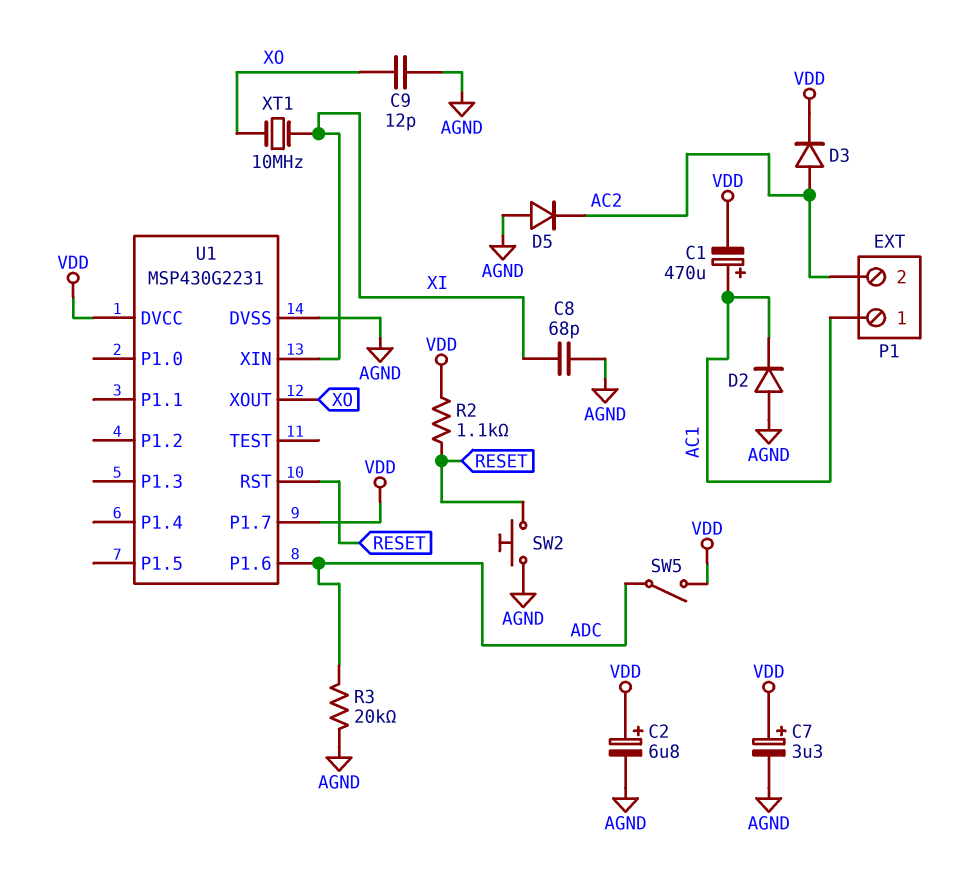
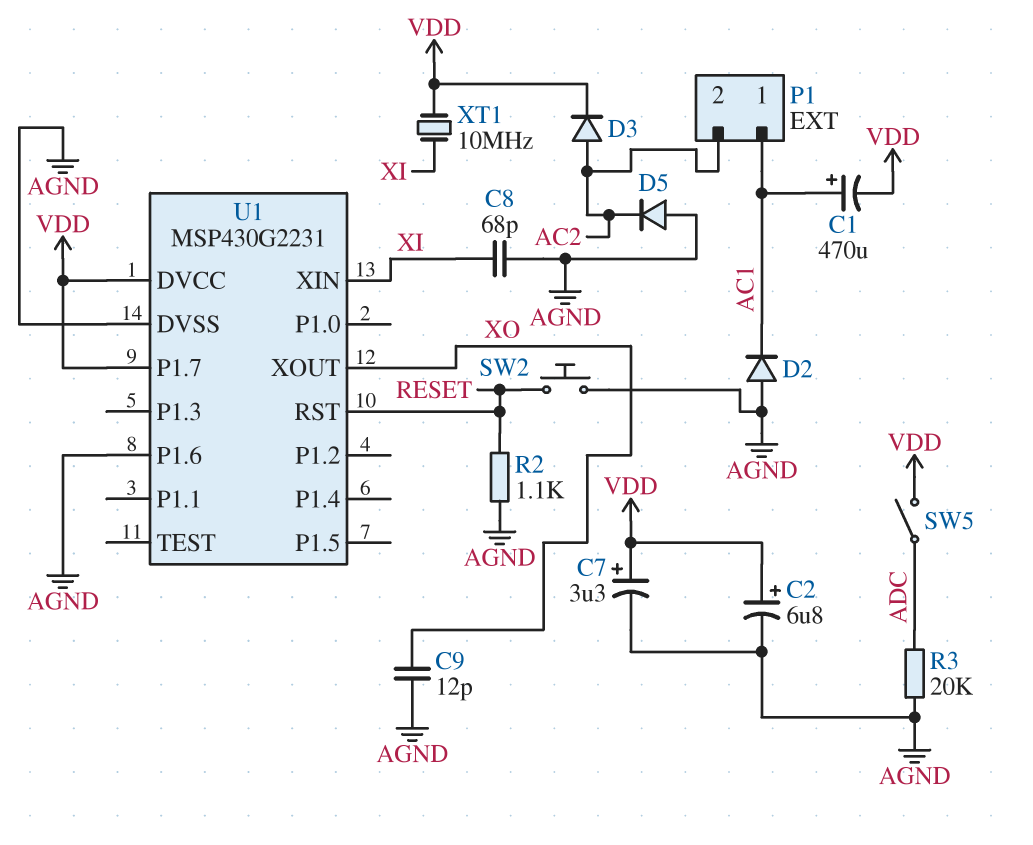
R2: 1.1k (RESET, VDD) -> 1.1k (AGND, RESET)
U1 pin P1.6: ADC -> AGND
XT1: 10MHz (XI, XO) -> 10MHz (VDD, XI)

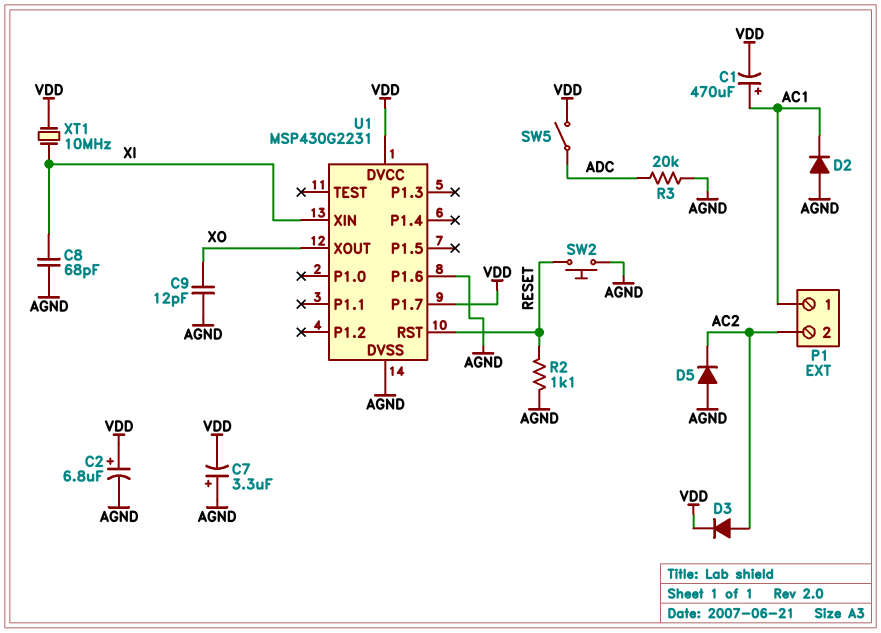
C7: 3.3uF (plus VDD, minus AGND) -> 3.3uF (plus AGND, minus VDD)

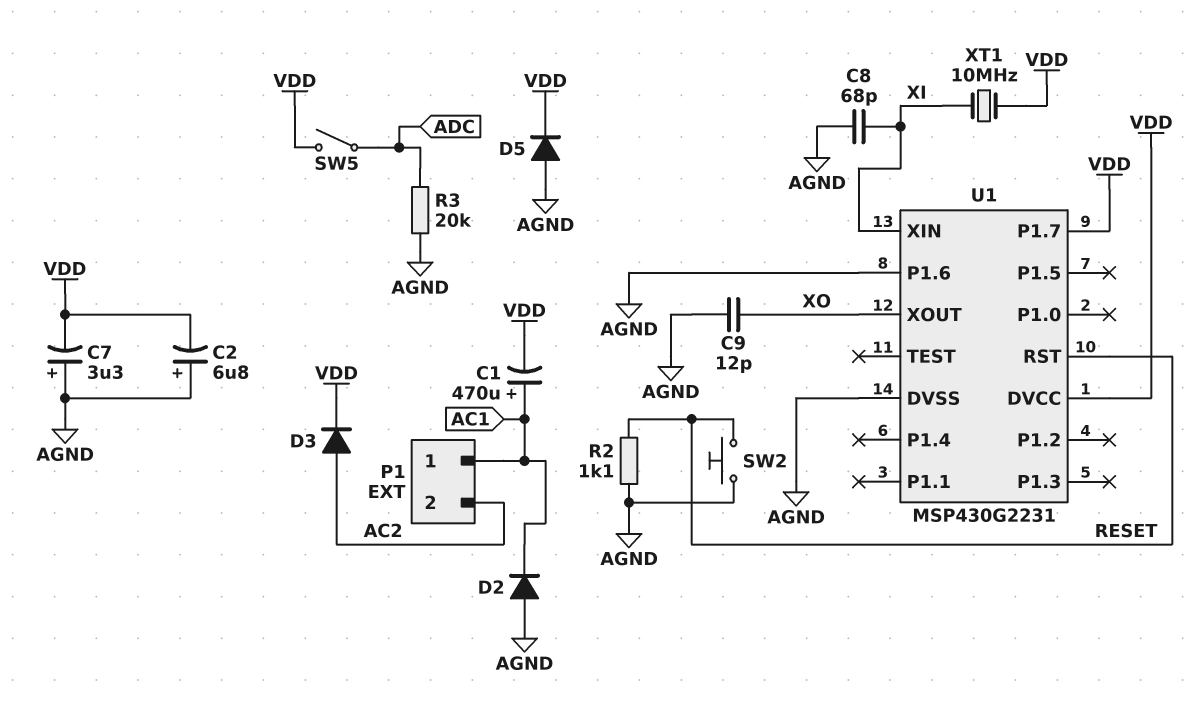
C2: 6.8uF (plus VDD, minus AGND) -> 6.8uF (plus AGND, minus VDD)
D5: diode (A AGND, K AC2) -> diode (A AGND, K VDD)

